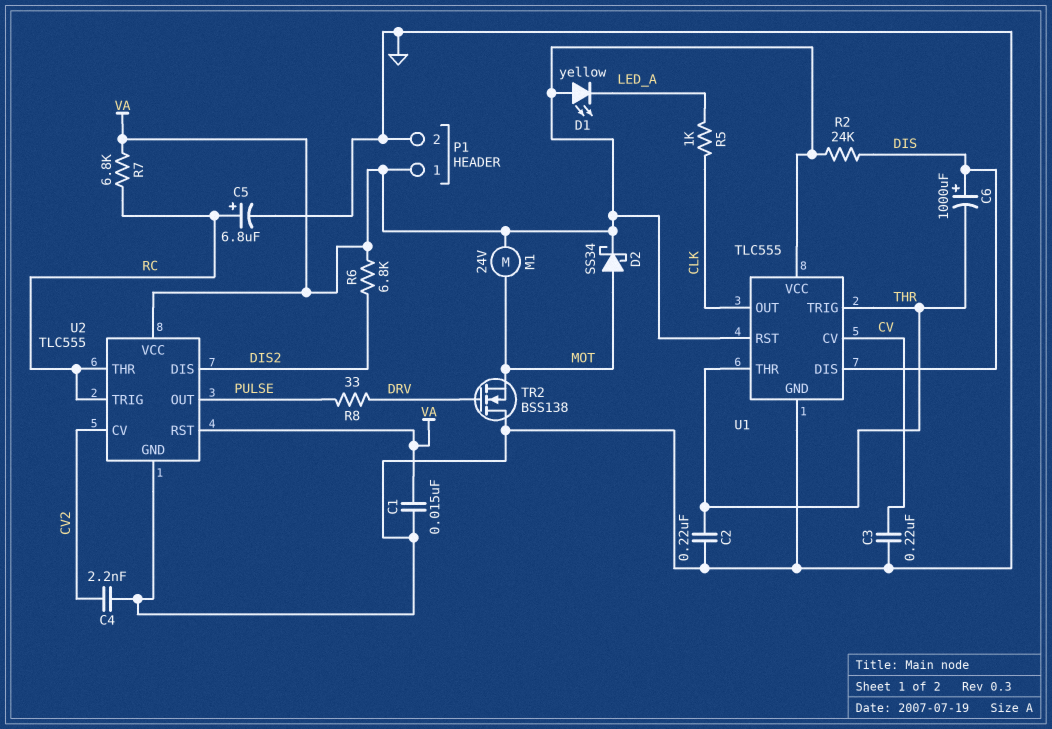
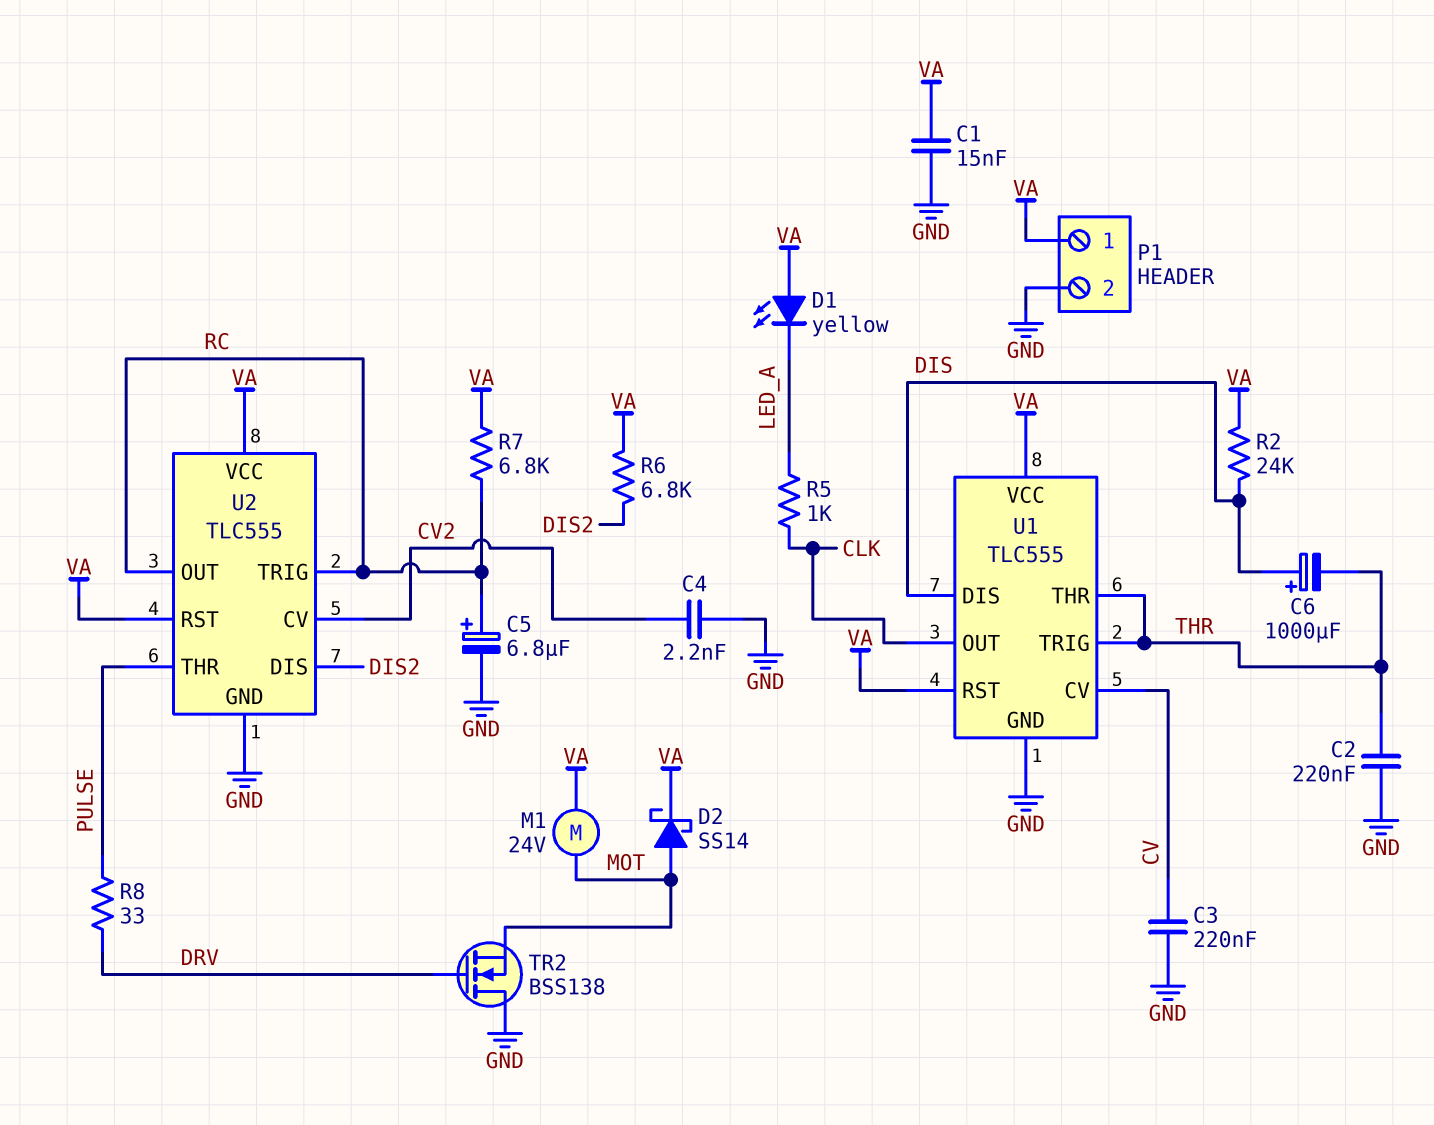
D2: schottky SS34 (A MOT, K VA) -> schottky SS14 (A MOT, K VA)
U2 pin OUT: PULSE -> RC
U2 pin THR: RC -> PULSE

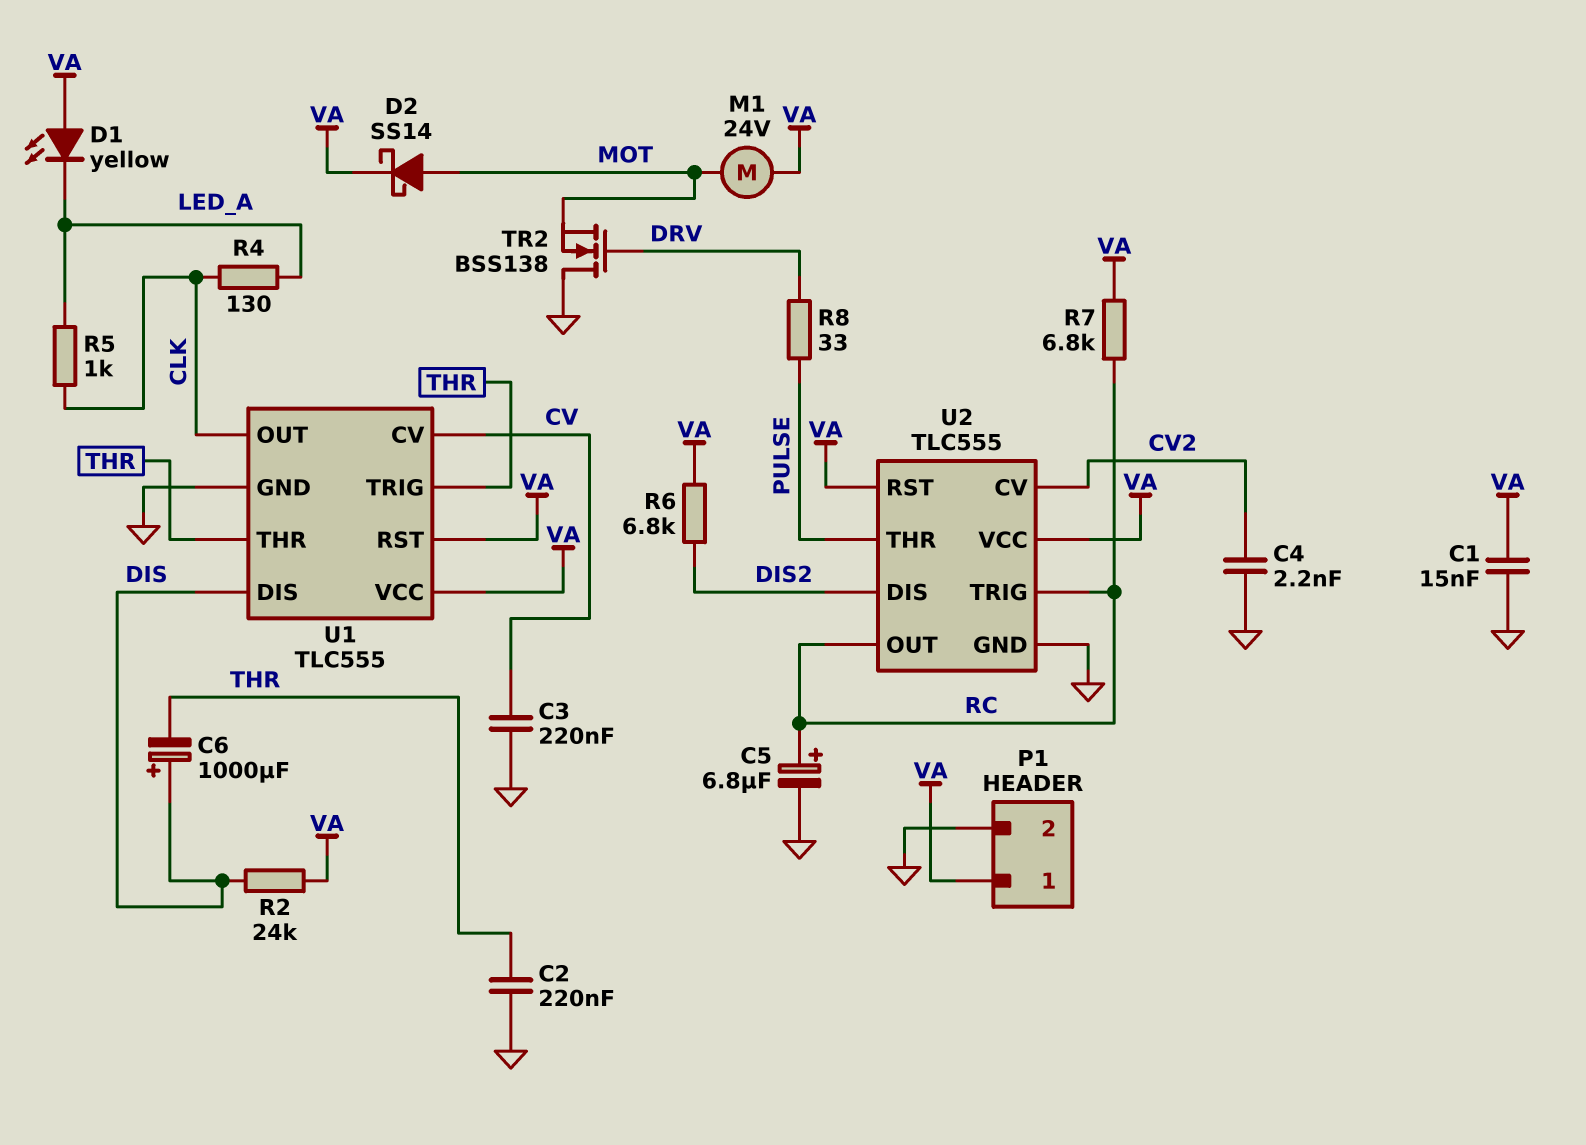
R4: none -> 130 (CLK, LED_A)

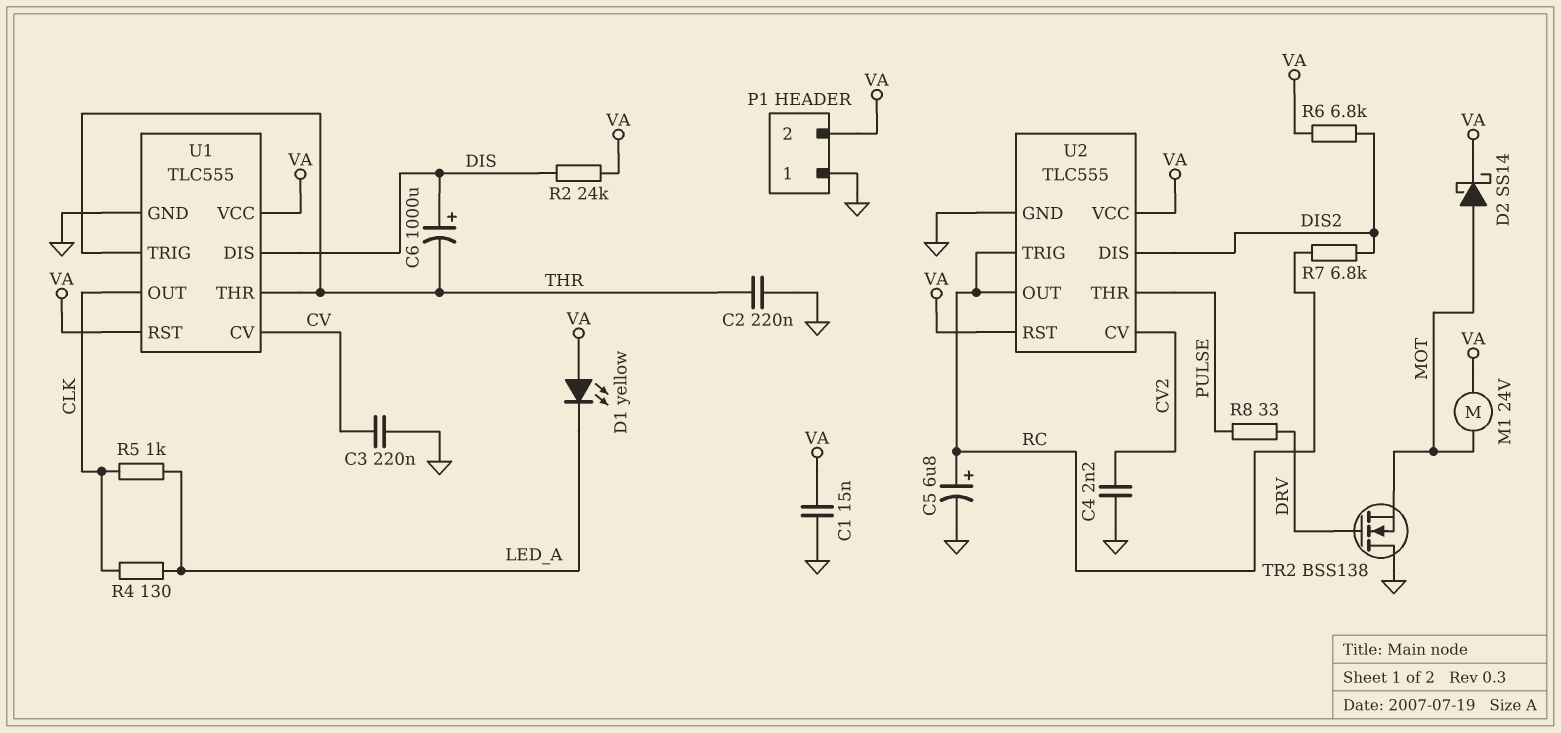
P1 pin 1: VA -> GND
P1 pin 2: GND -> VA
R7: 6.8k (RC, VA) -> 6.8k (DIS2, RC)

